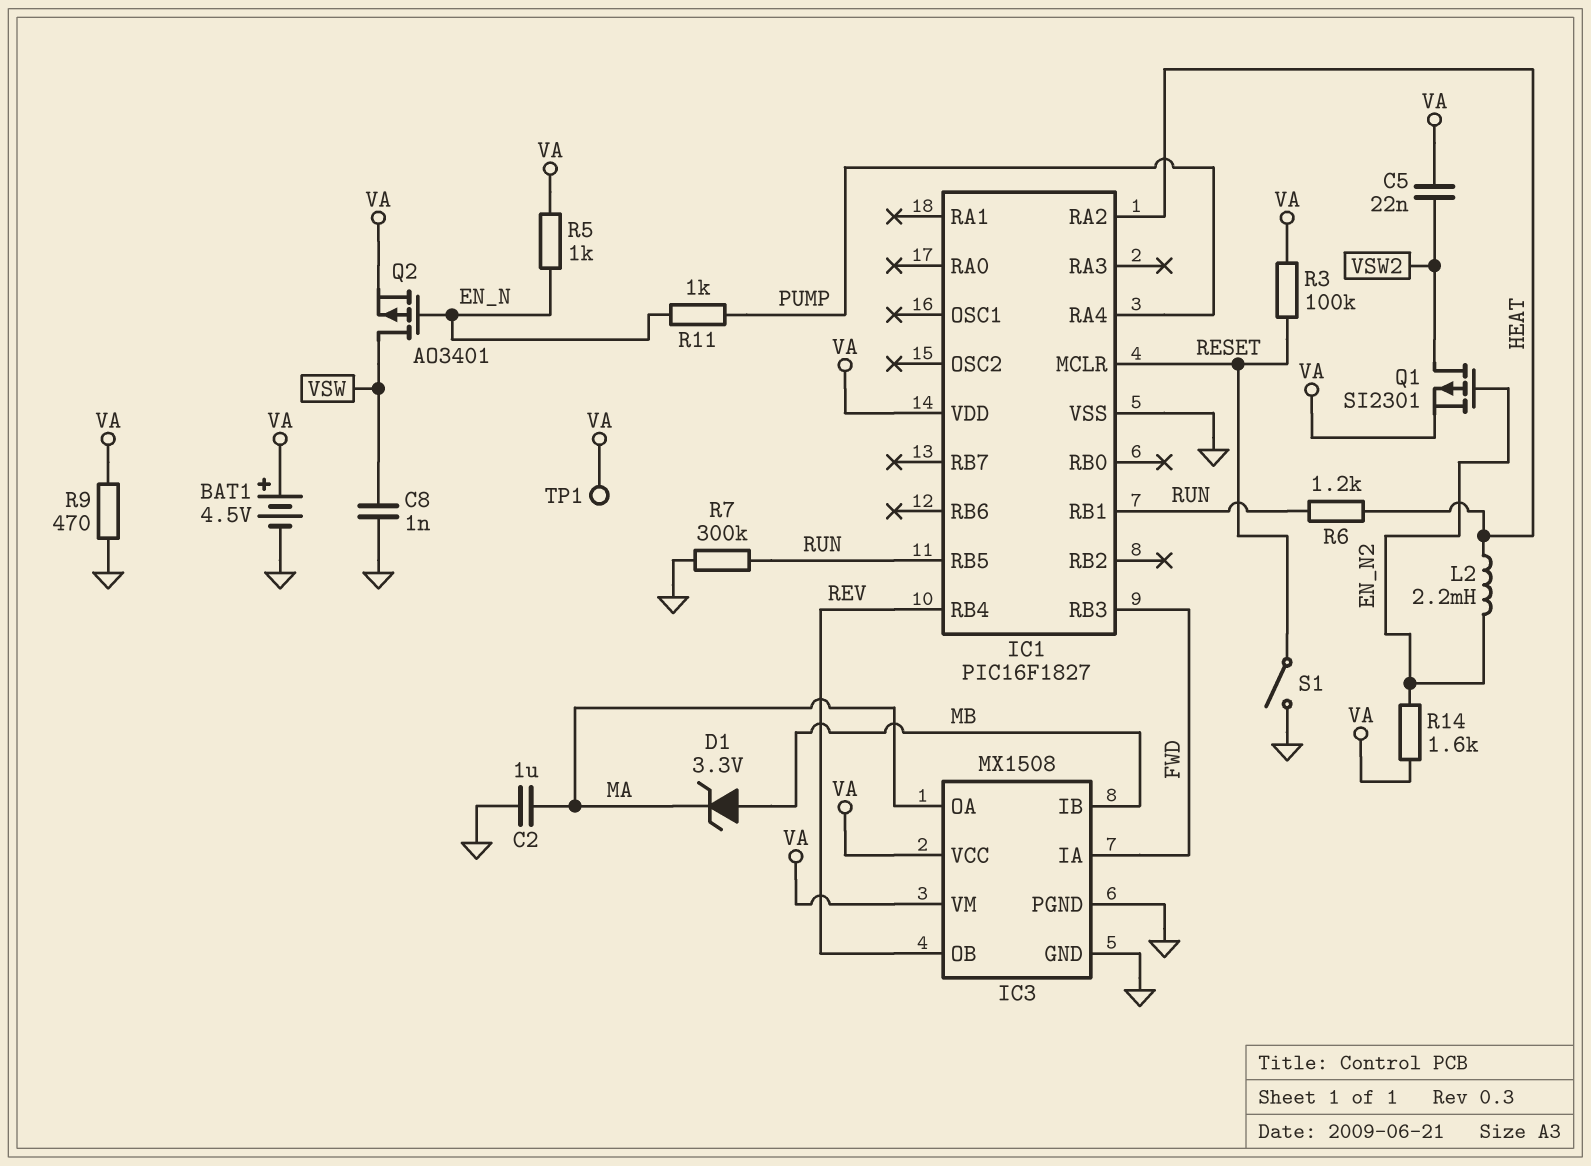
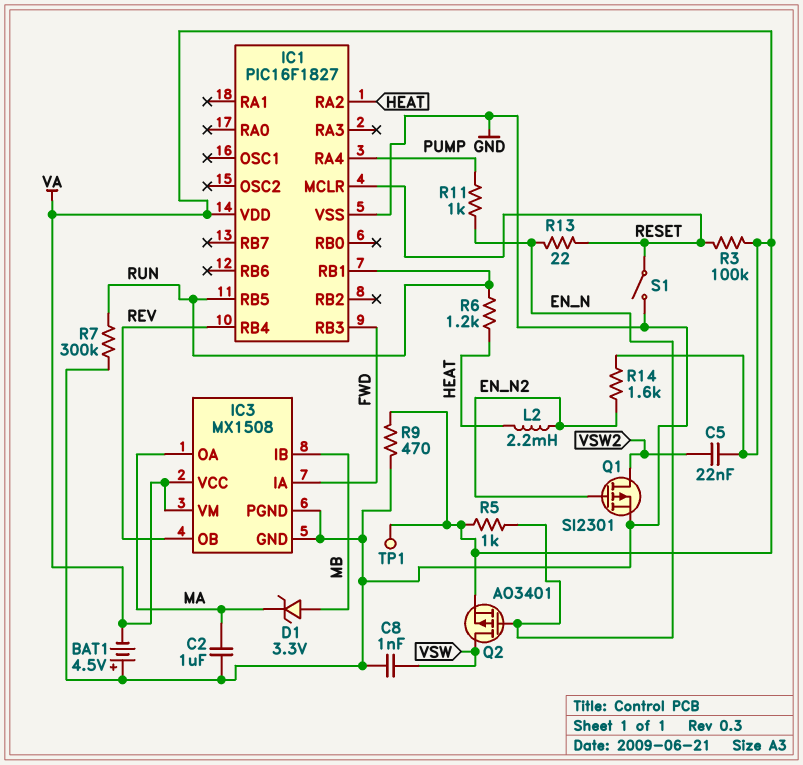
BAT1: 4.5V (plus VA, minus GND) -> 4.5V (plus GND, minus VA)
Q1: PMOS SI2301 (G EN_N2, D VSW2, S VA) -> PMOS SI2301 (G EN_N2, D VSW2, S GND)
R13: none -> 22 (EN_N, RESET)

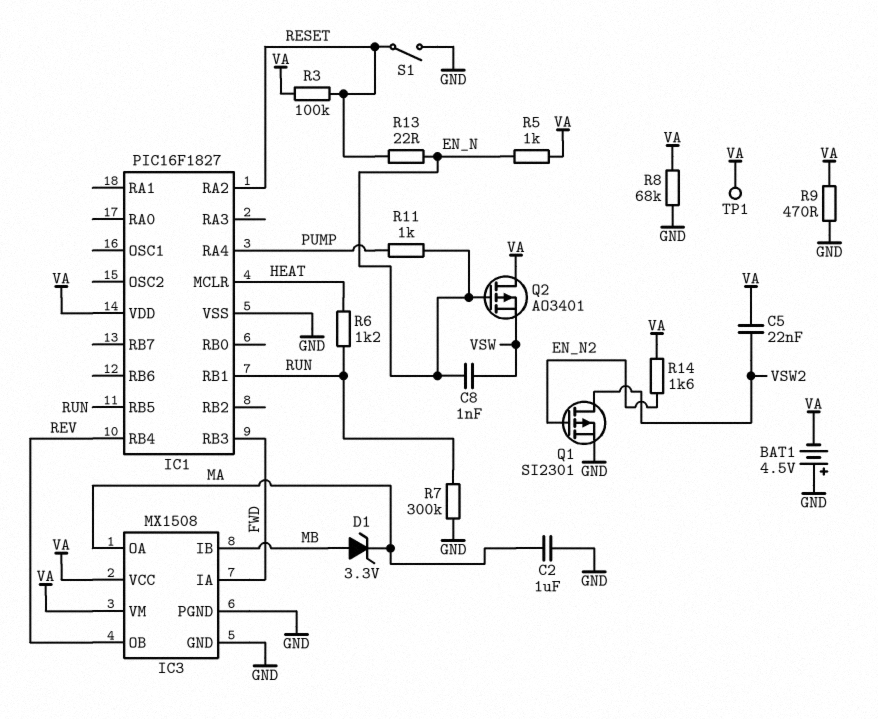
C8: 1nF (GND, VSW) -> 1nF (EN_N, VSW)
IC1 pin MCLR: RESET -> HEAT
IC1 pin RA2: HEAT -> RESET
L2: 2.2mH (EN_N2, HEAT) -> none
Q2: PMOS AO3401 (G EN_N, D VSW, S VA) -> PMOS AO3401 (G EN_N, D VA, S VSW)
R8: none -> 68k (GND, VA)

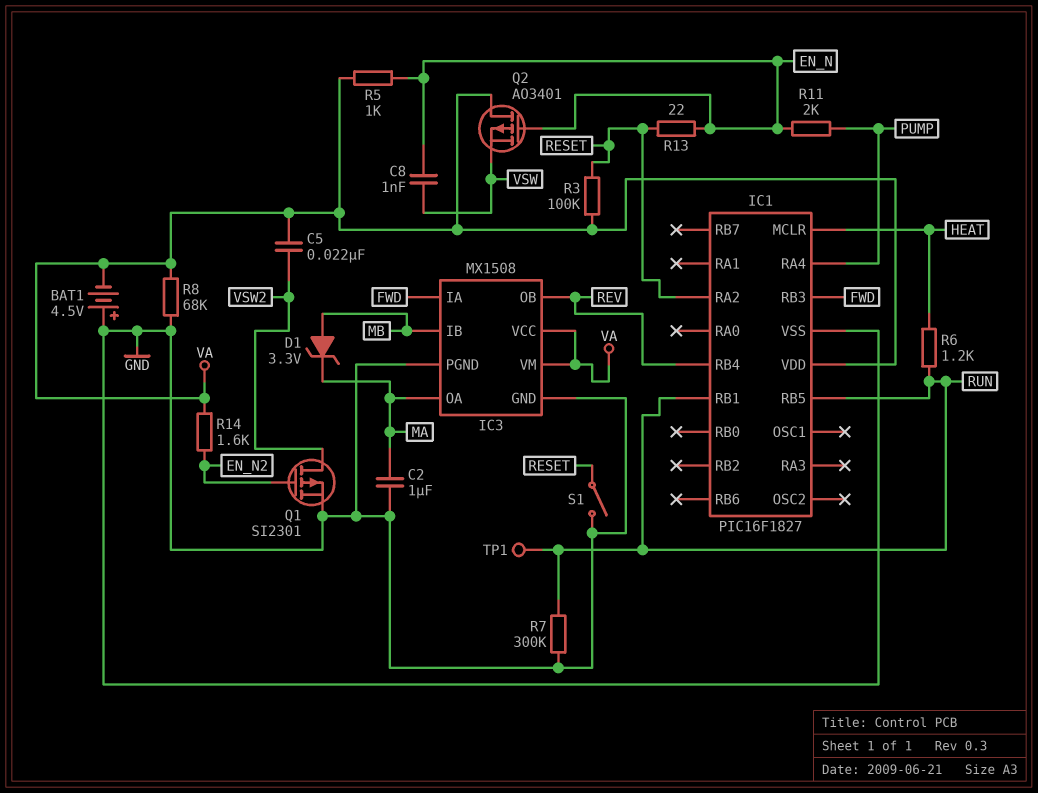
R9: 470 (GND, VA) -> none
R11: 1k (EN_N, PUMP) -> 2k (EN_N, PUMP)
TP1: test point (VA) -> test point (RUN)

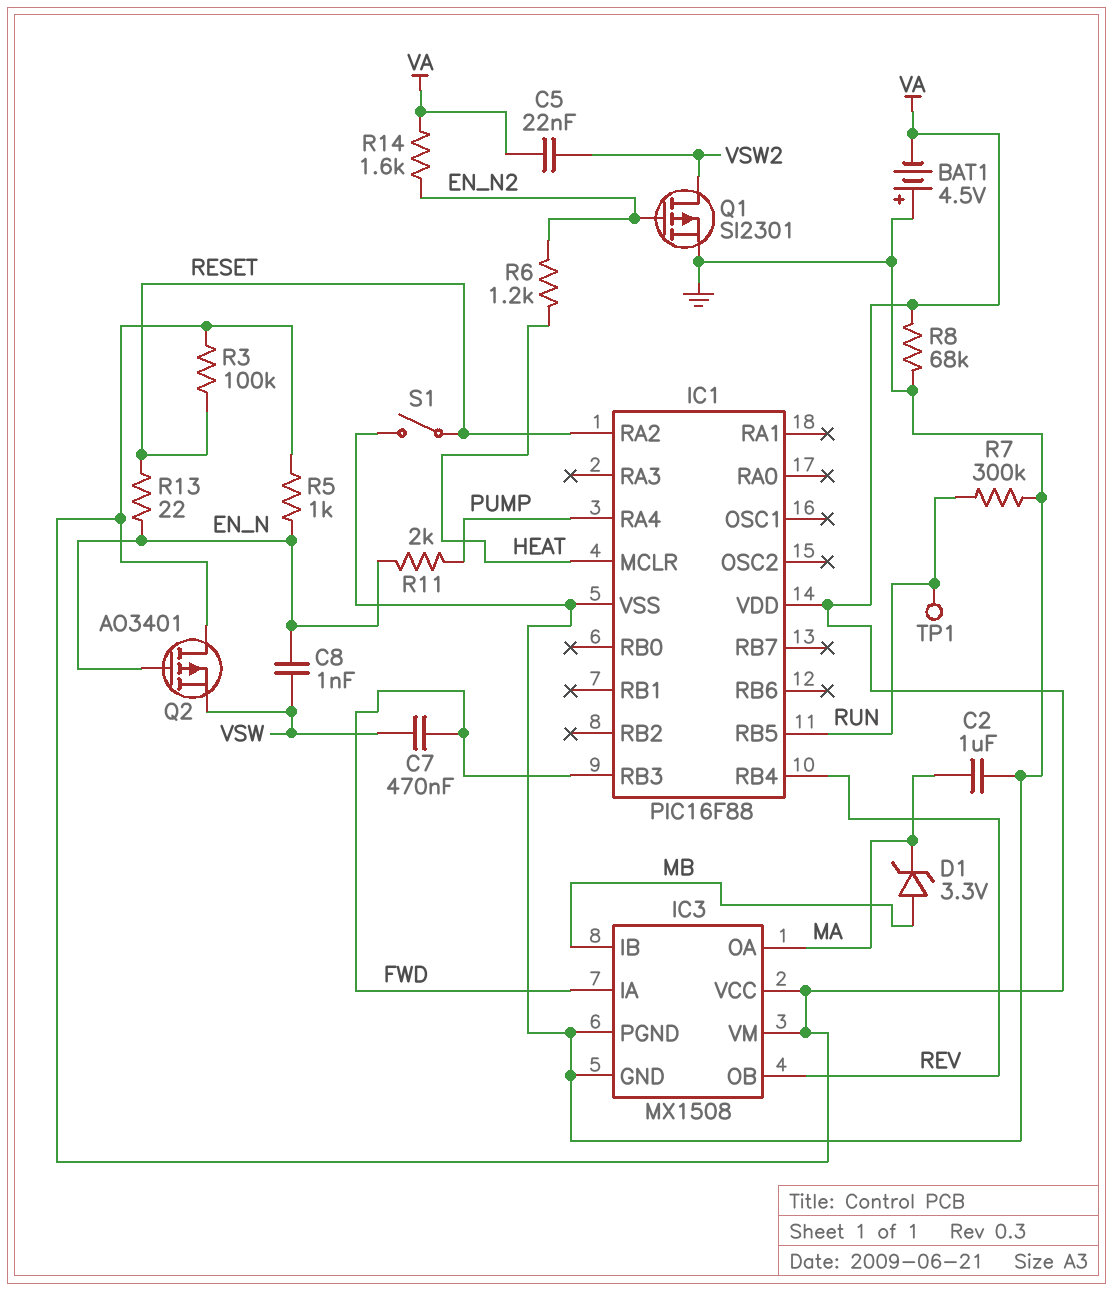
C7: none -> 470nF (FWD, VSW)
IC1: PIC16F1827 -> PIC16F88
IC1 pin RB1: RUN -> none
R6: 1.2k (HEAT, RUN) -> 1.2k (EN_N2, HEAT)

